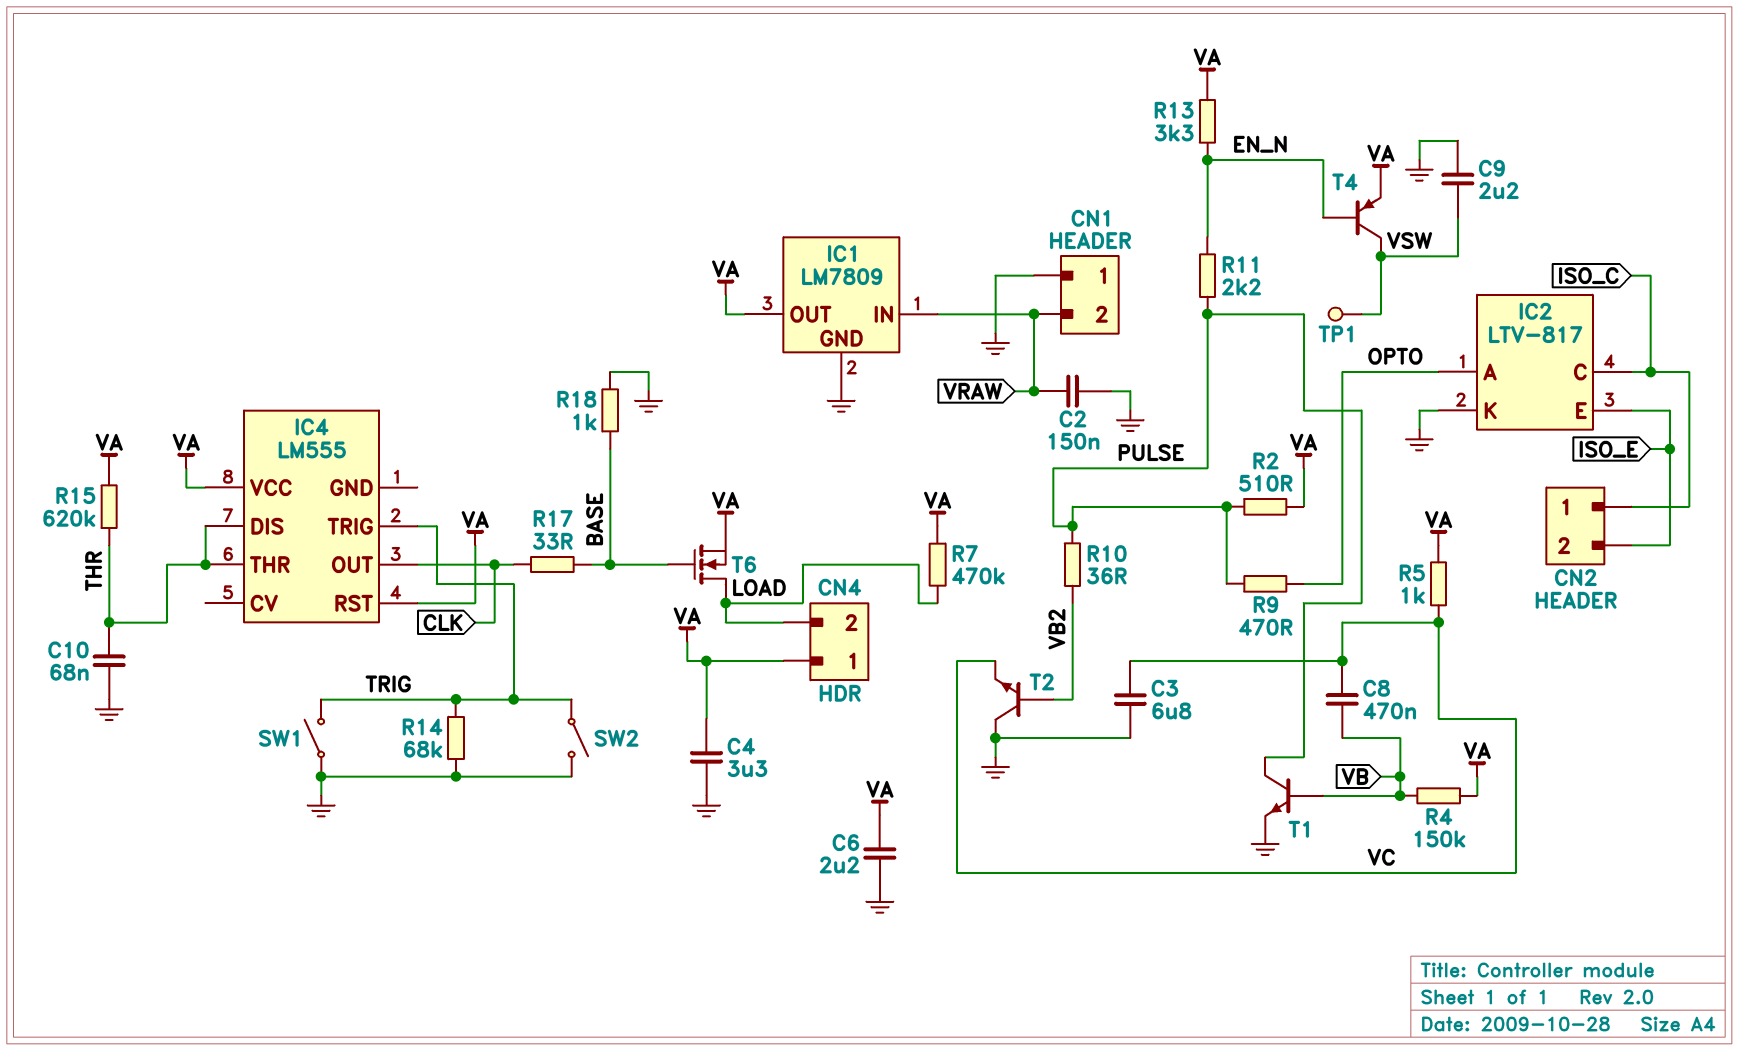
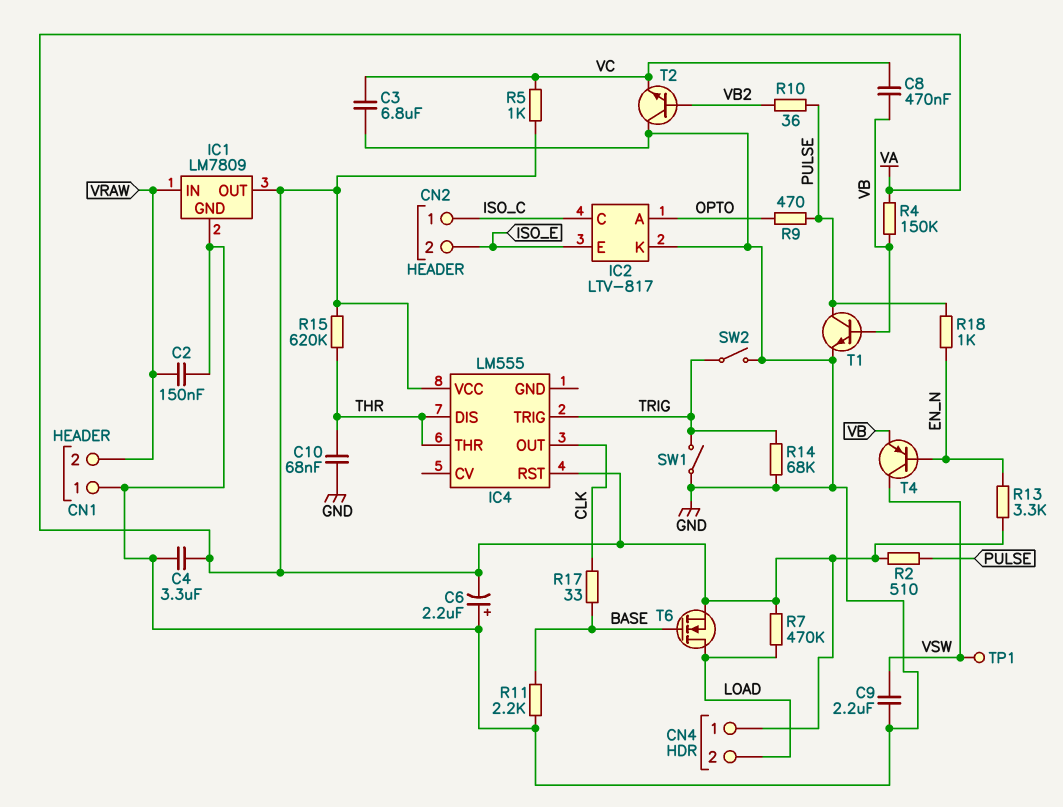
C6: 2.2uF (GND, VA) -> 2.2uF (plus GND, minus VA)
R11: 2.2k (EN_N, PULSE) -> 2.2k (BASE, GND)
R18: 1k (BASE, GND) -> 1k (EN_N, PULSE)
T4: PNP (B EN_N, C VSW, E VA) -> PNP (B EN_N, C VSW, E VB)

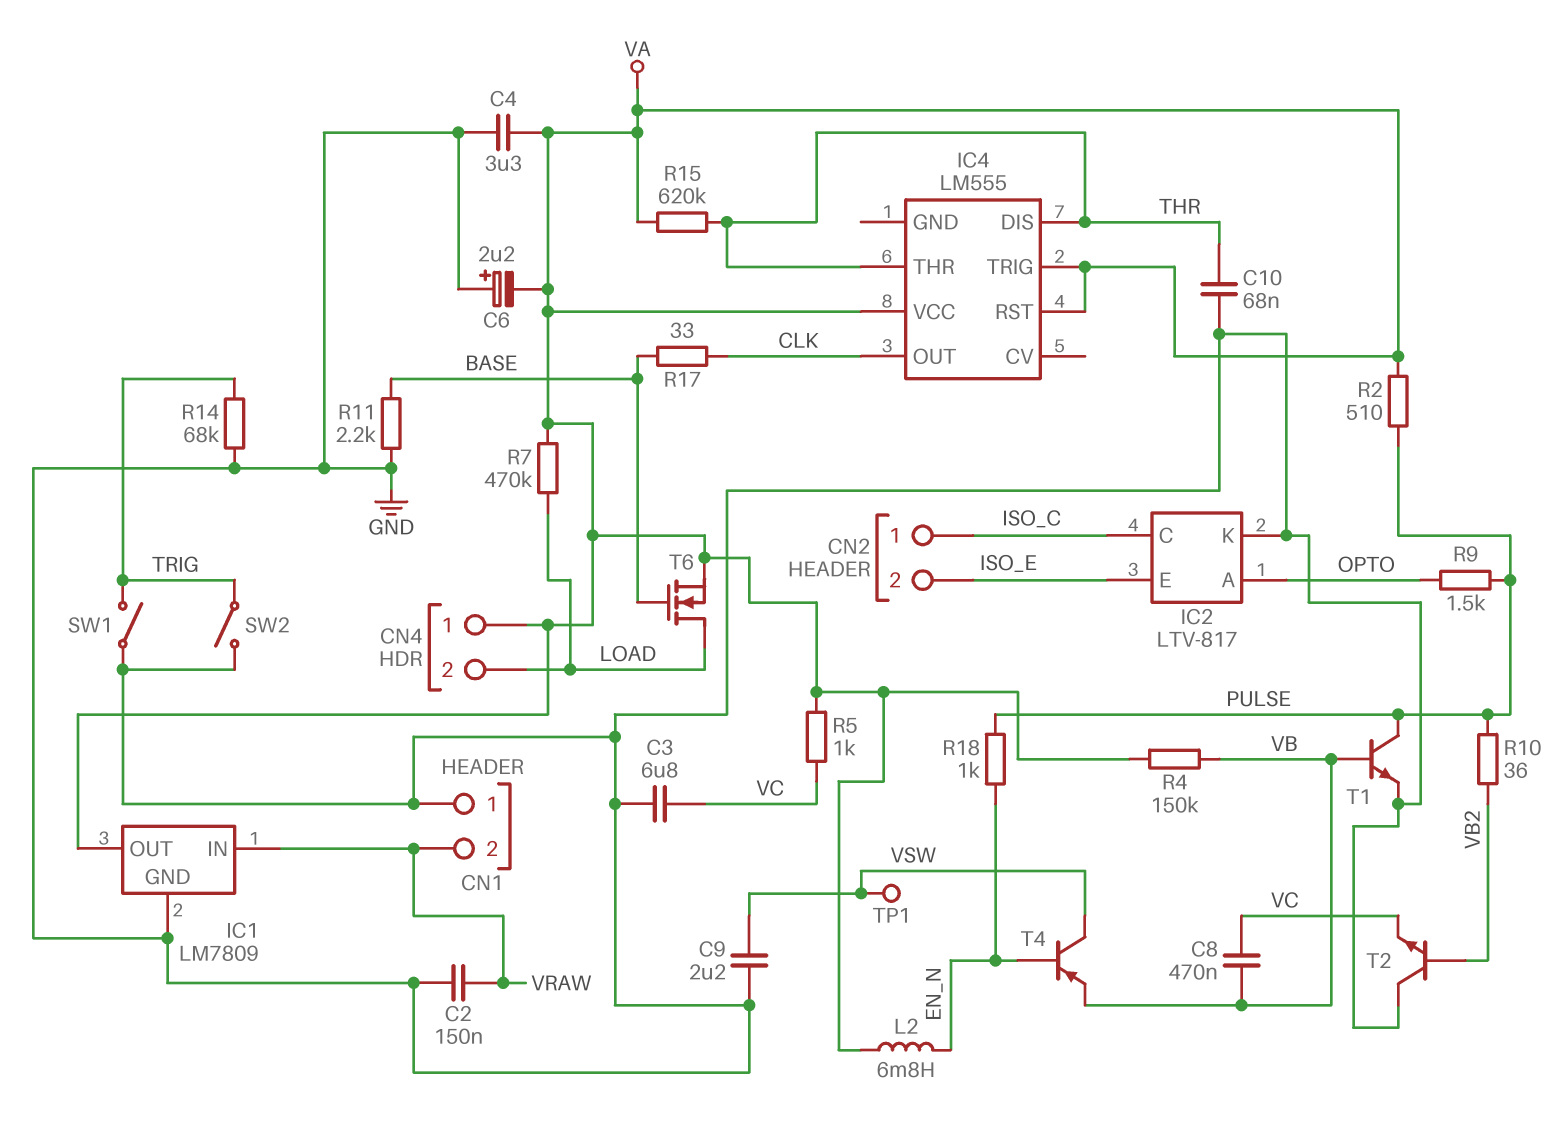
IC4 pin TRIG: TRIG -> VA
L2: none -> 6.8mH (EN_N, VA)
R9: 470 (OPTO, PULSE) -> 1.5k (OPTO, PULSE)
R13: 3.3k (EN_N, VA) -> none

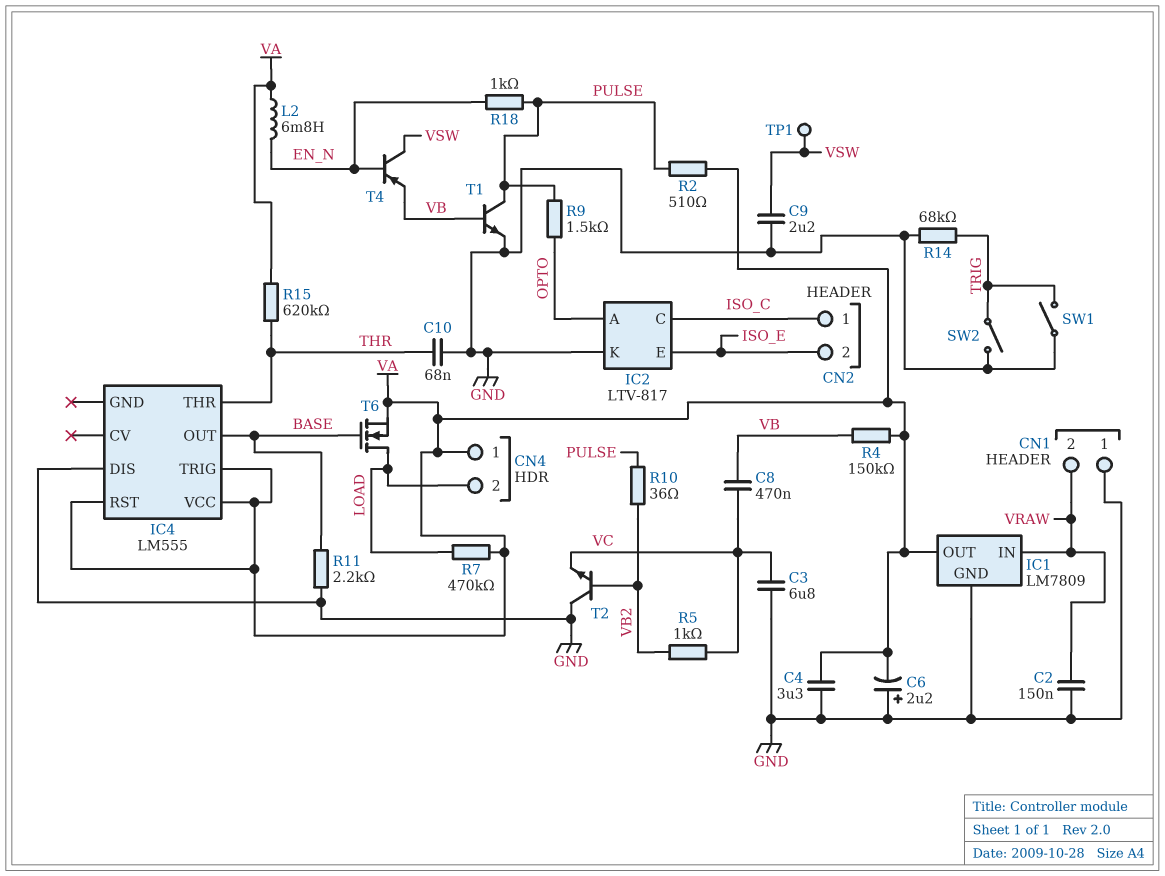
IC4 pin DIS: THR -> GND
IC4 pin OUT: CLK -> BASE
R5: 1k (VA, VC) -> 1k (VB2, VC)
R17: 33 (BASE, CLK) -> none

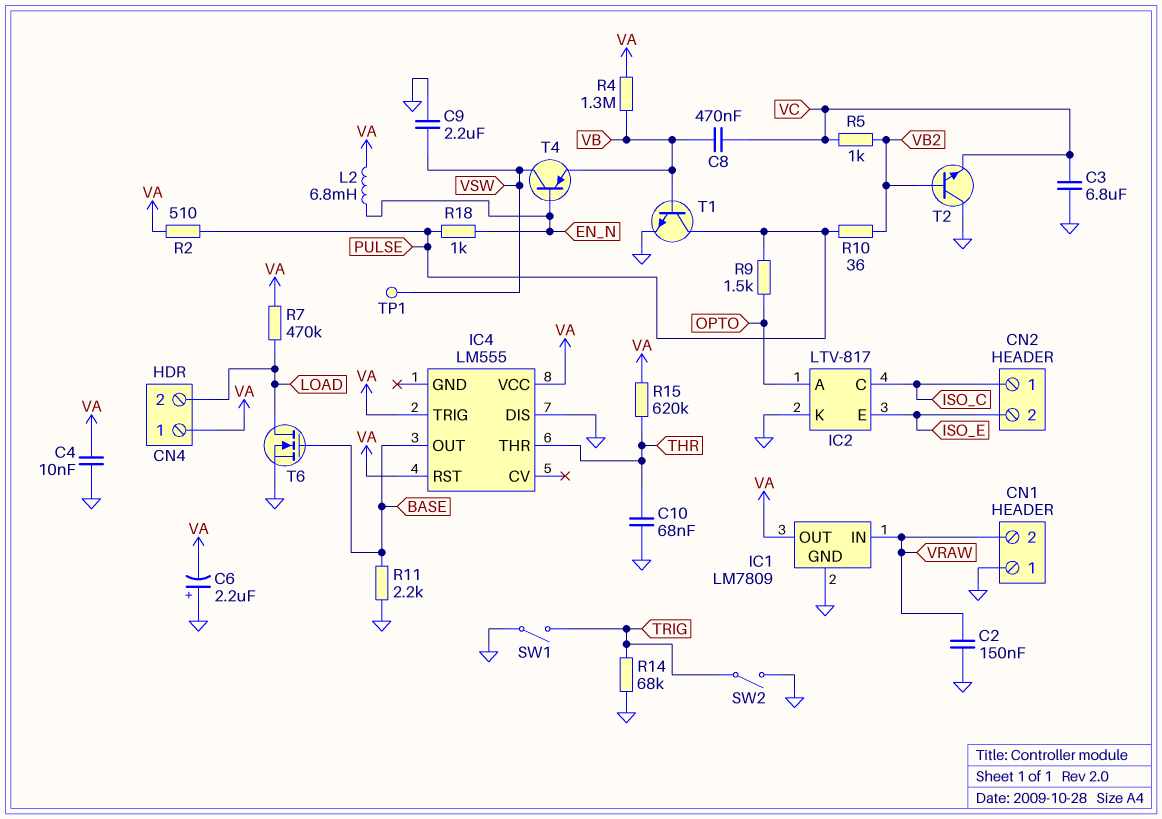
C4: 3.3uF (GND, VA) -> 10nF (GND, VA)
R4: 150k (VA, VB) -> 1.3M (VA, VB)
T6: NMOS (G BASE, D LOAD, S VA) -> NMOS (G BASE, D LOAD, S GND)

